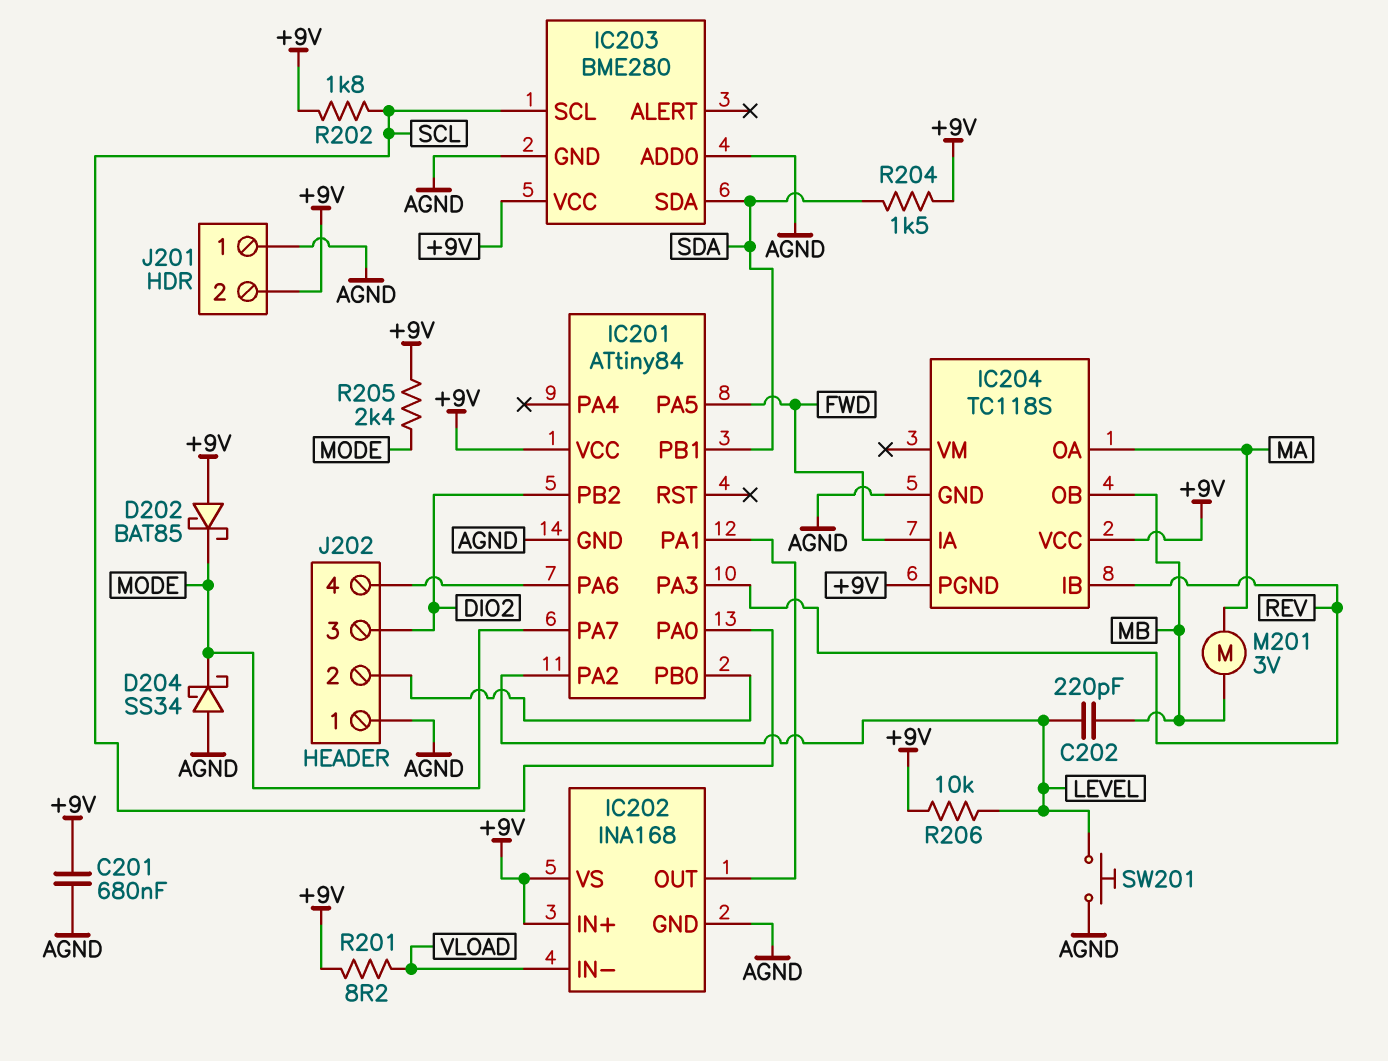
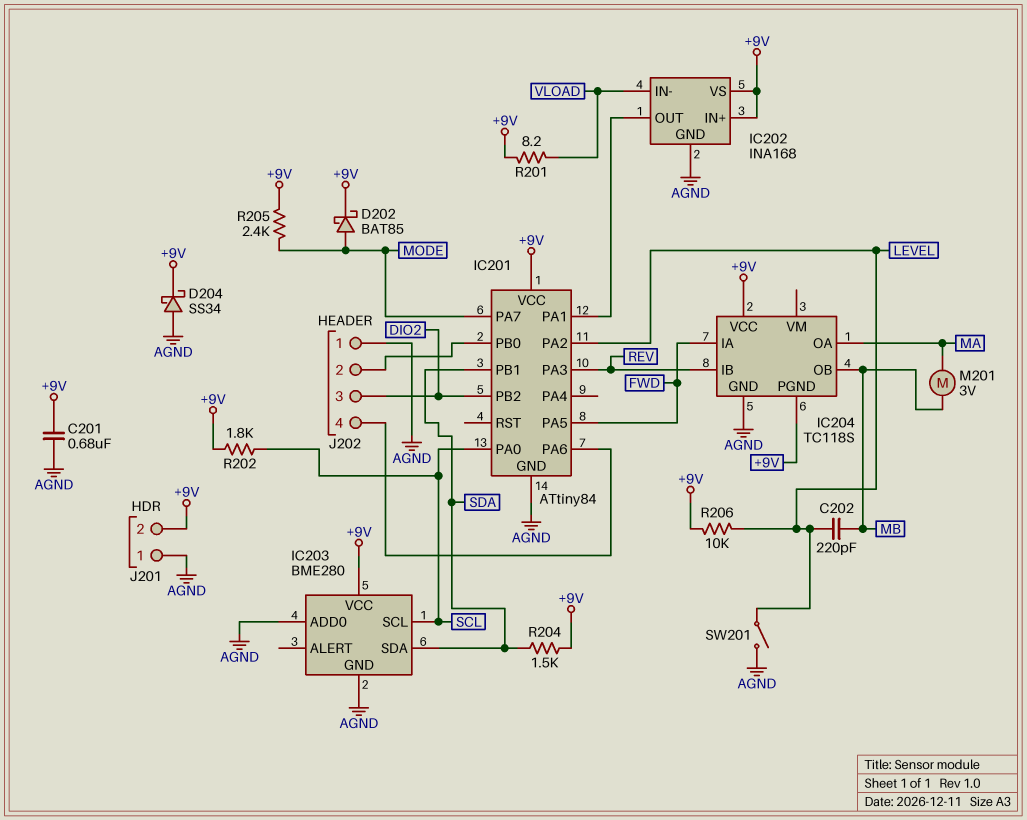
D202: schottky BAT85 (A +9V, K MODE) -> schottky BAT85 (A MODE, K +9V)
D204: schottky SS34 (A AGND, K MODE) -> schottky SS34 (A AGND, K +9V)
SW201: button (AGND, LEVEL) -> switch (AGND, LEVEL)

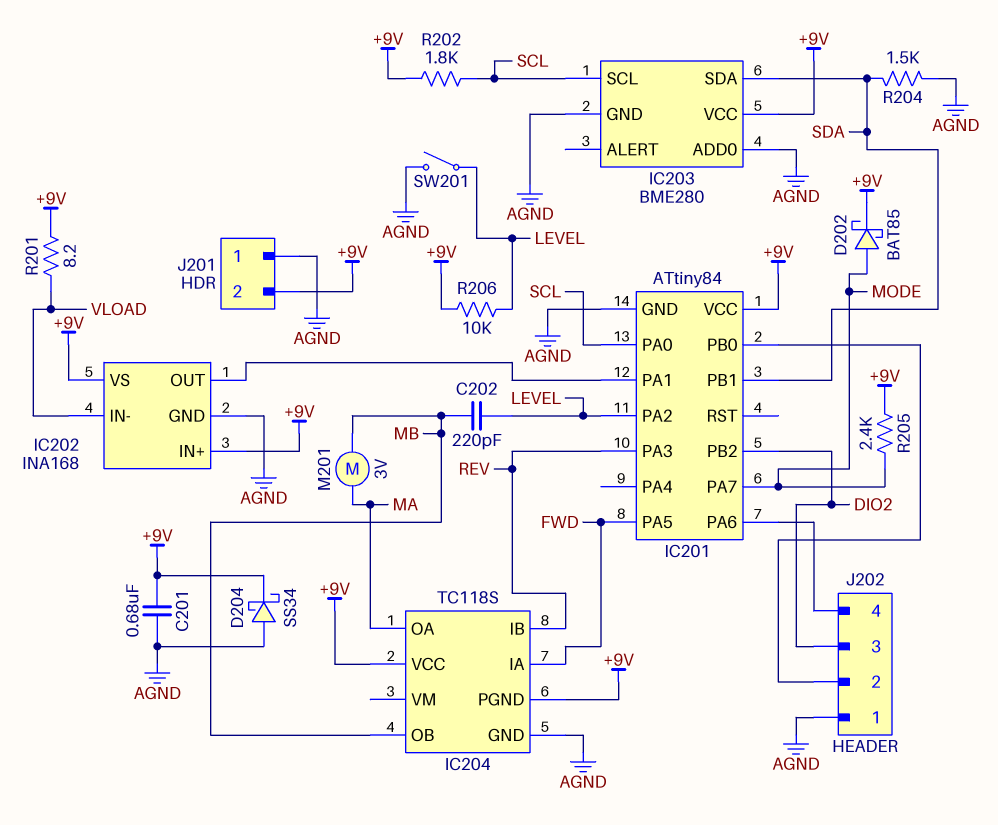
R204: 1.5k (+9V, SDA) -> 1.5k (AGND, SDA)

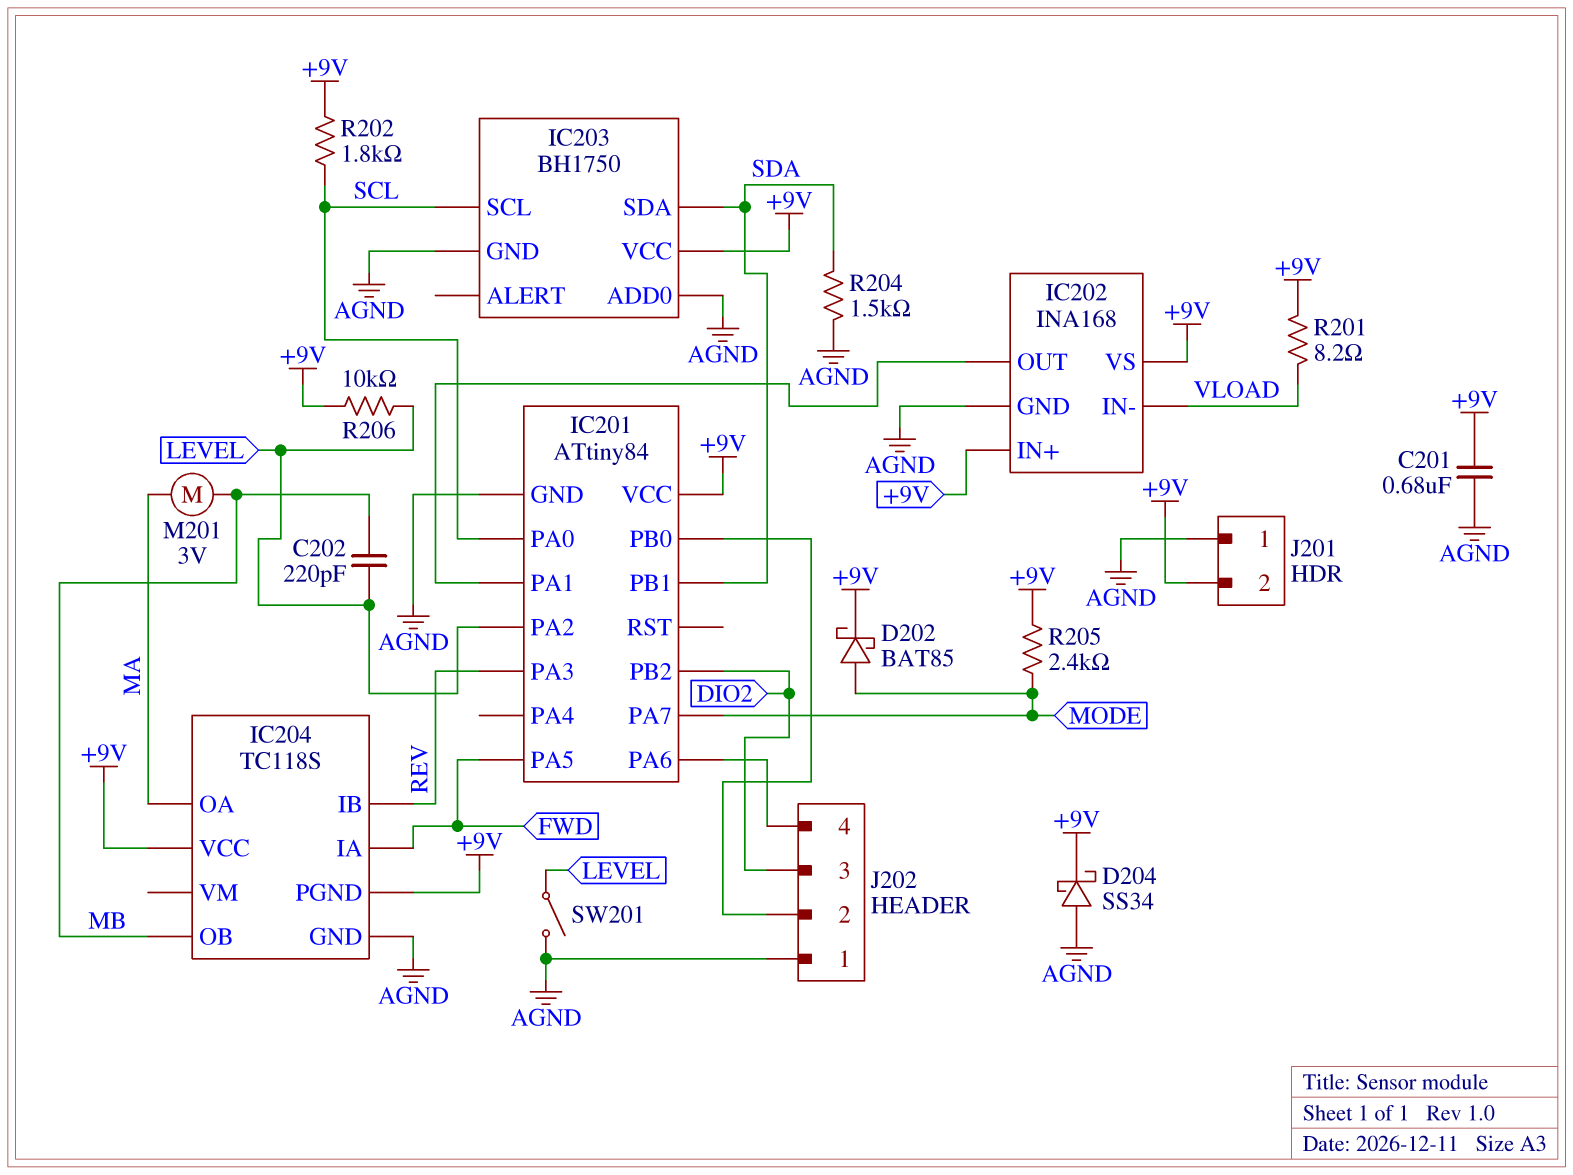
IC203: BME280 -> BH1750

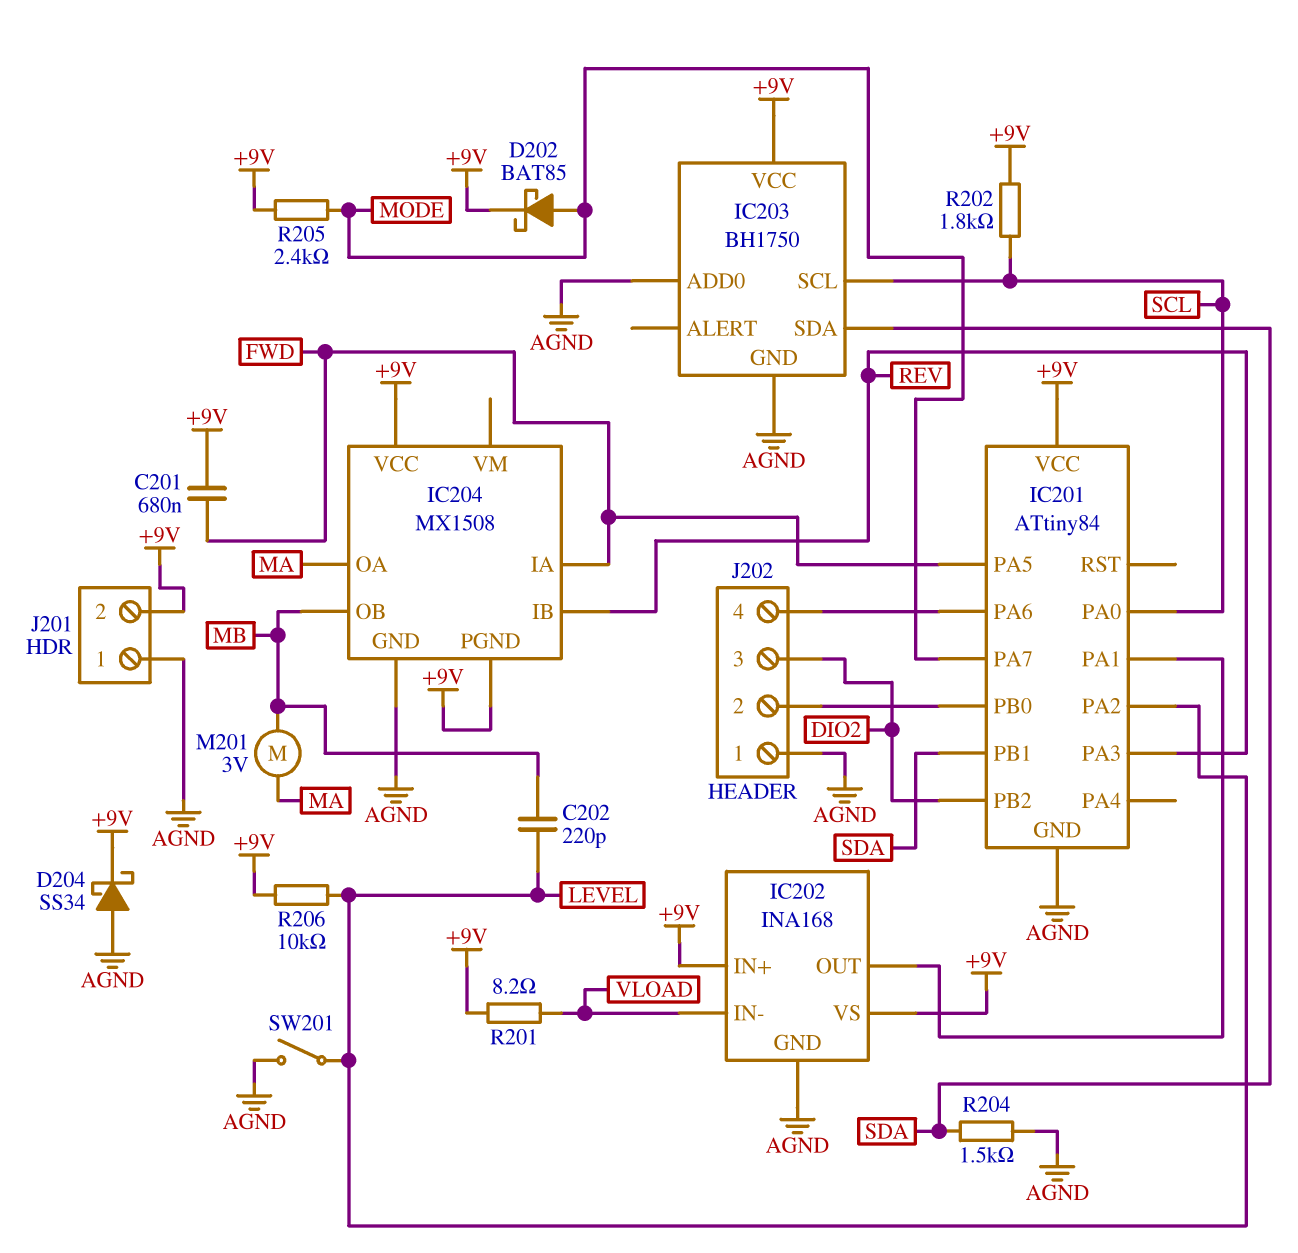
C201: 680nF (+9V, AGND) -> 680nF (+9V, FWD)
IC204: TC118S -> MX1508

